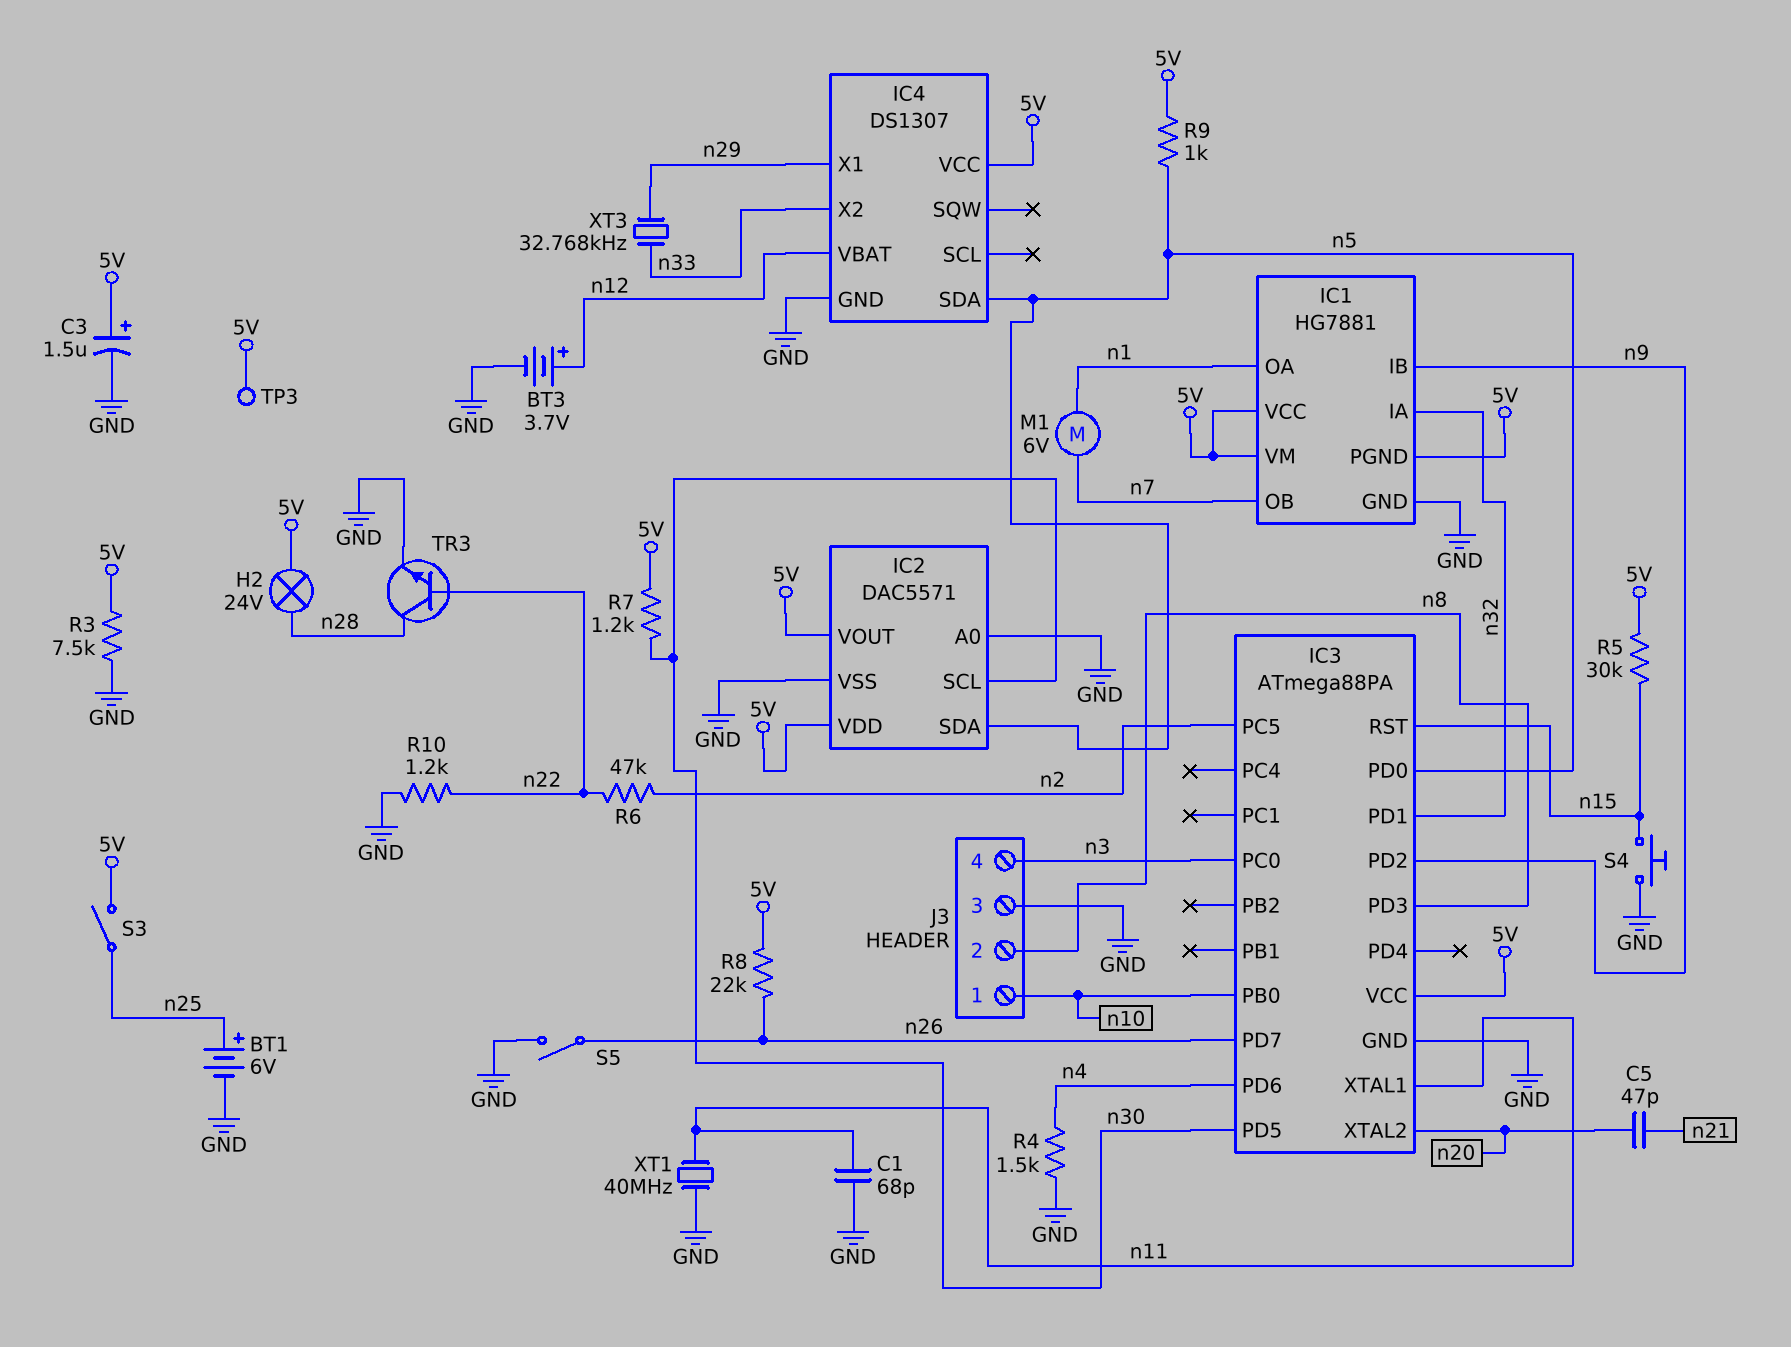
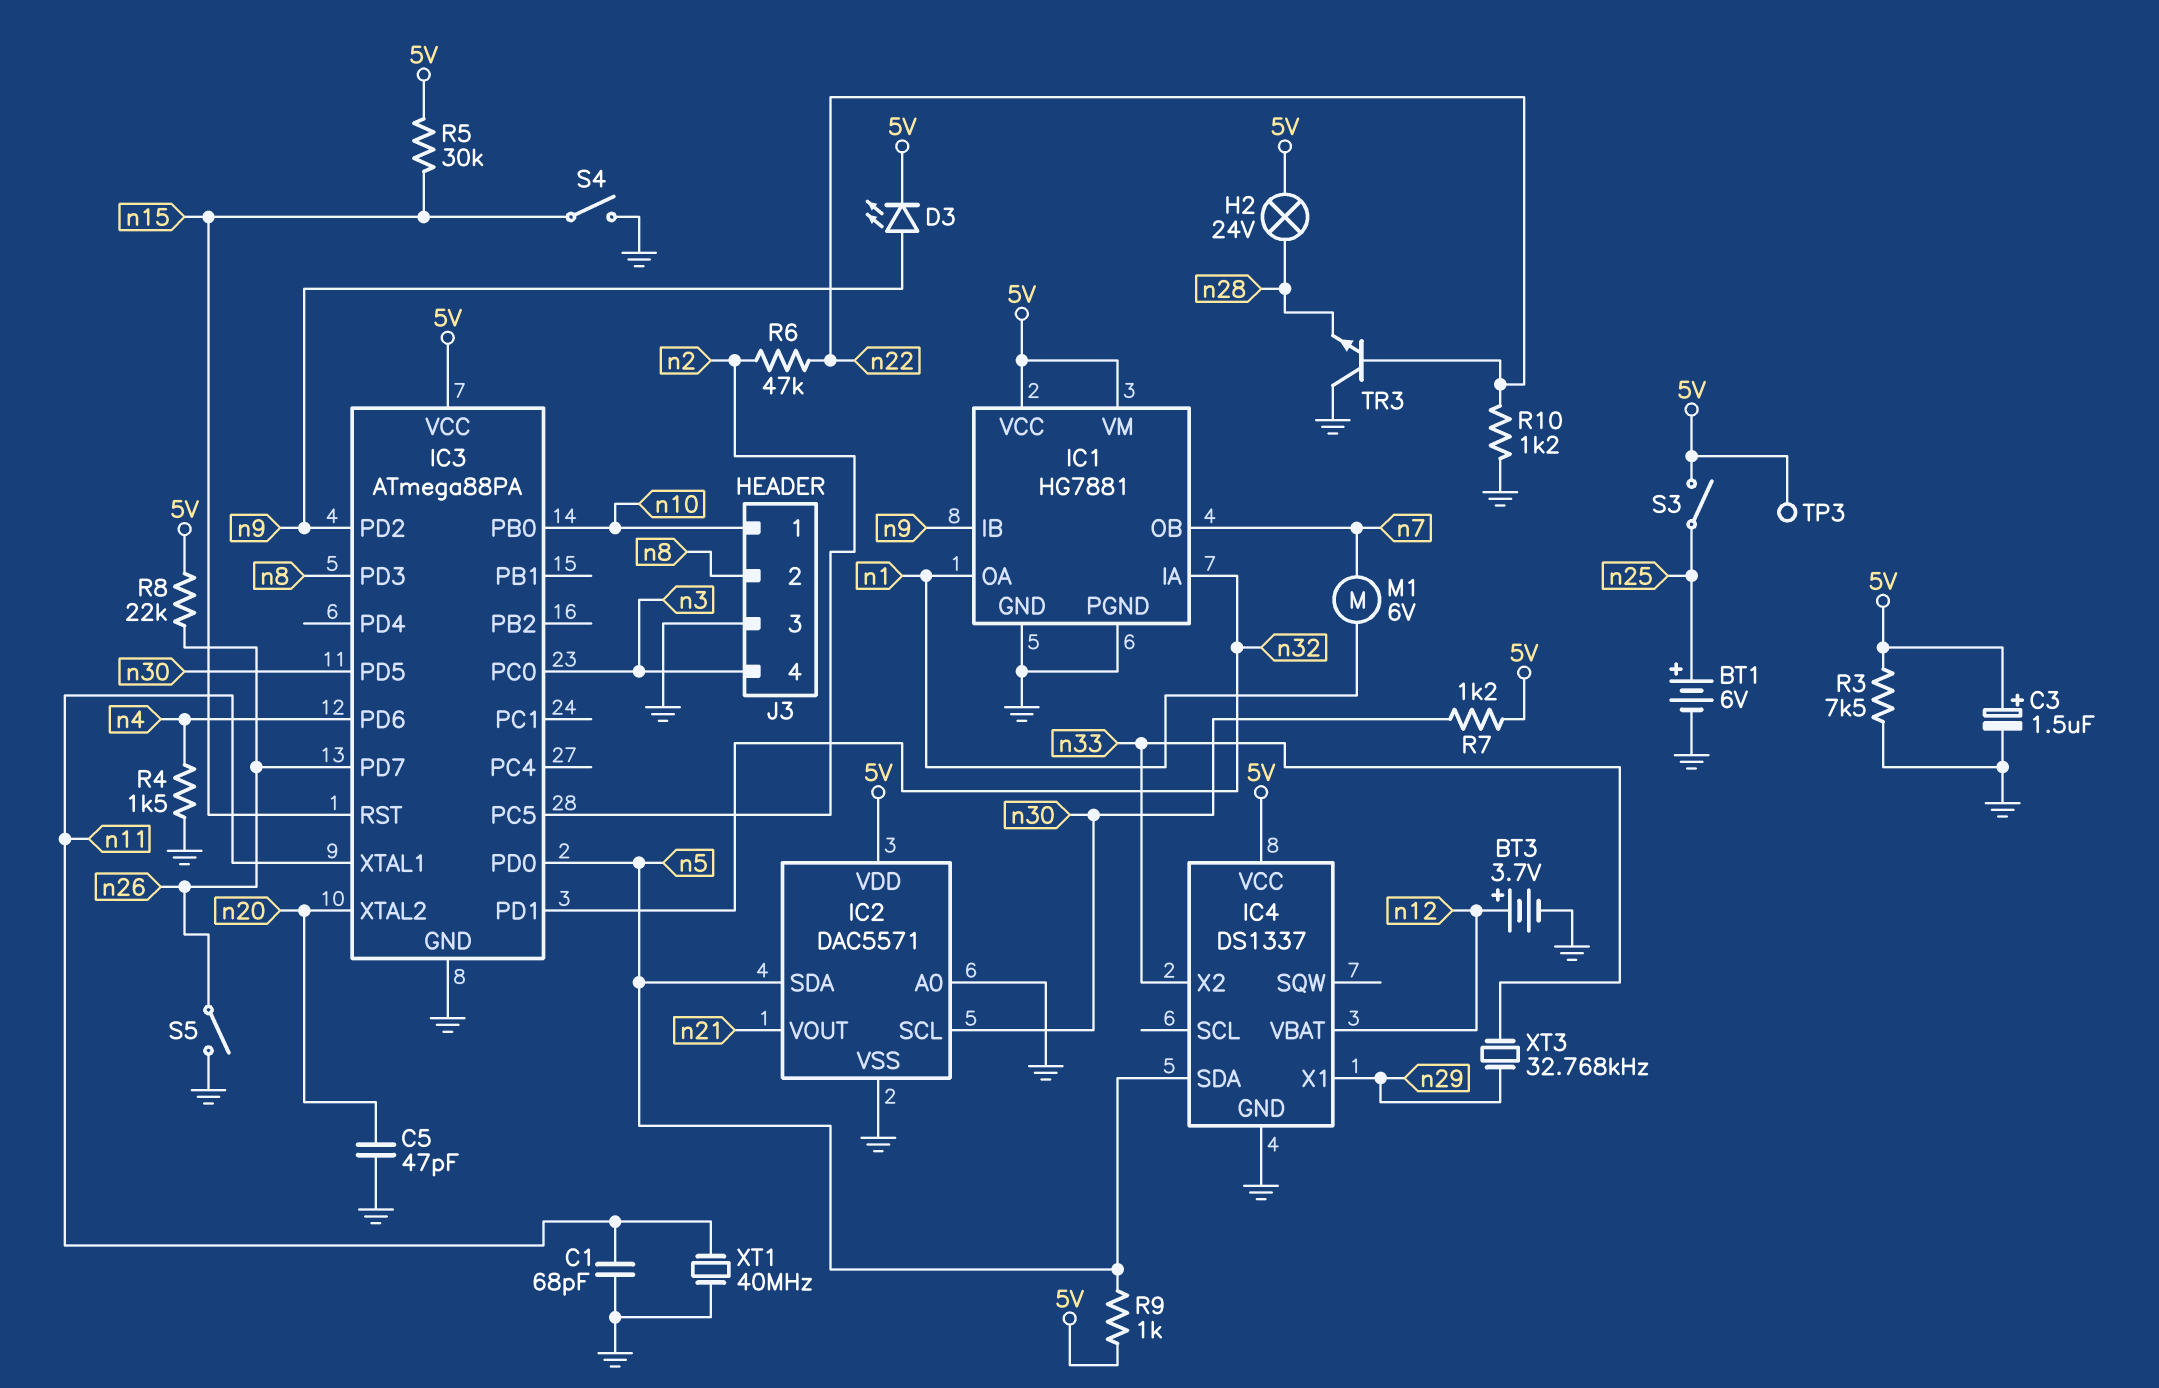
C5: 47pF (n20, n21) -> 47pF (GND, n20)
D3: none -> LED (A n9, K 5V)
IC1 pin PGND: 5V -> GND
IC2 pin VOUT: 5V -> n21
IC4: DS1307 -> DS1337
S4: button (GND, n15) -> switch (GND, n15)
TR3: NPN (B n22, C n28, E GND) -> NPN (B n22, C GND, E n28)

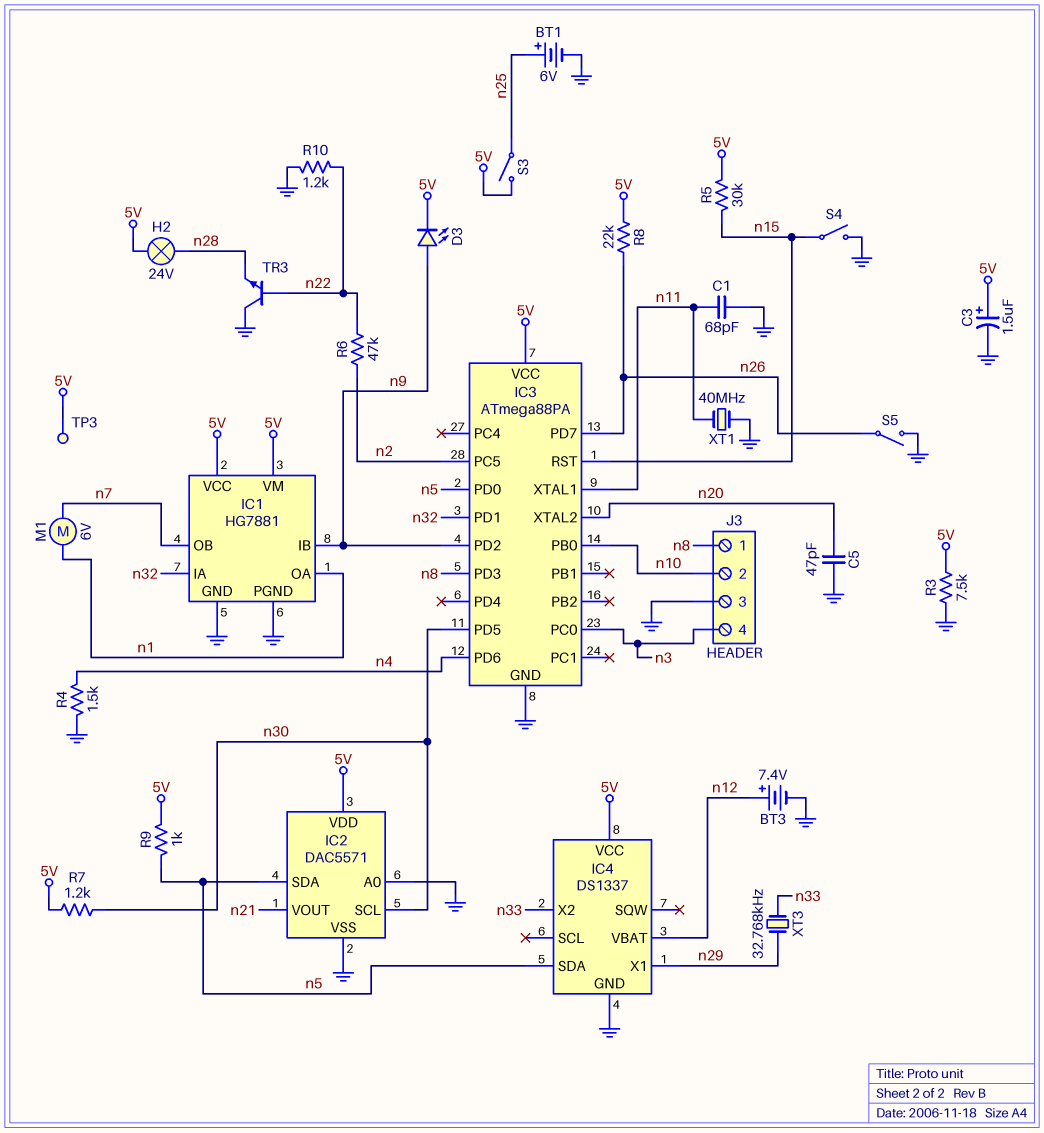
BT3: 3.7V (plus n12, minus GND) -> 7.4V (plus n12, minus GND)
J3 pin 1: n10 -> n8
J3 pin 2: n8 -> n10

